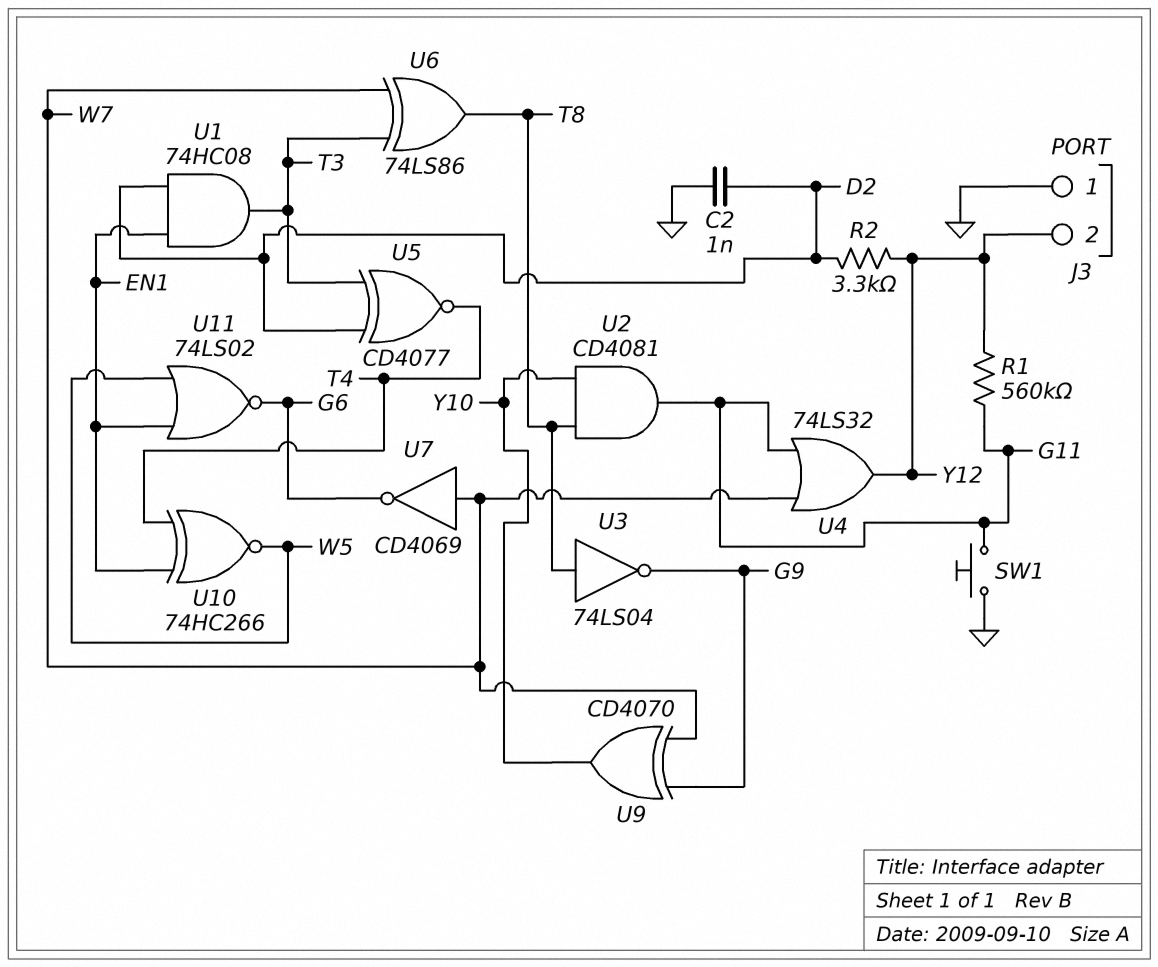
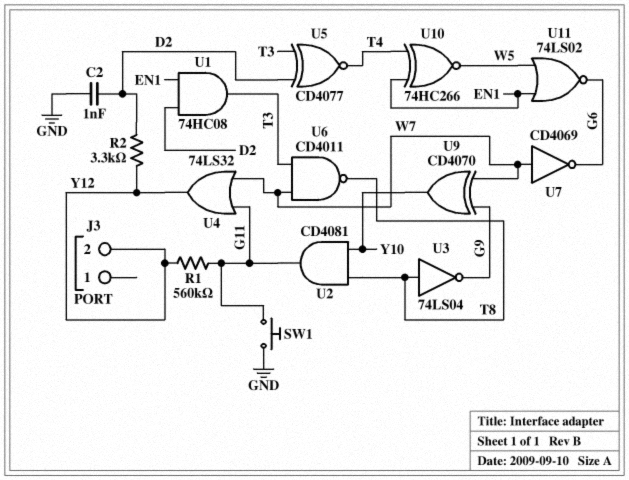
J3 pin 1: GND -> none
U6: XOR 74LS86 (in T3, in W7, out T8) -> NAND CD4011 (in T3, in W7, out T8)

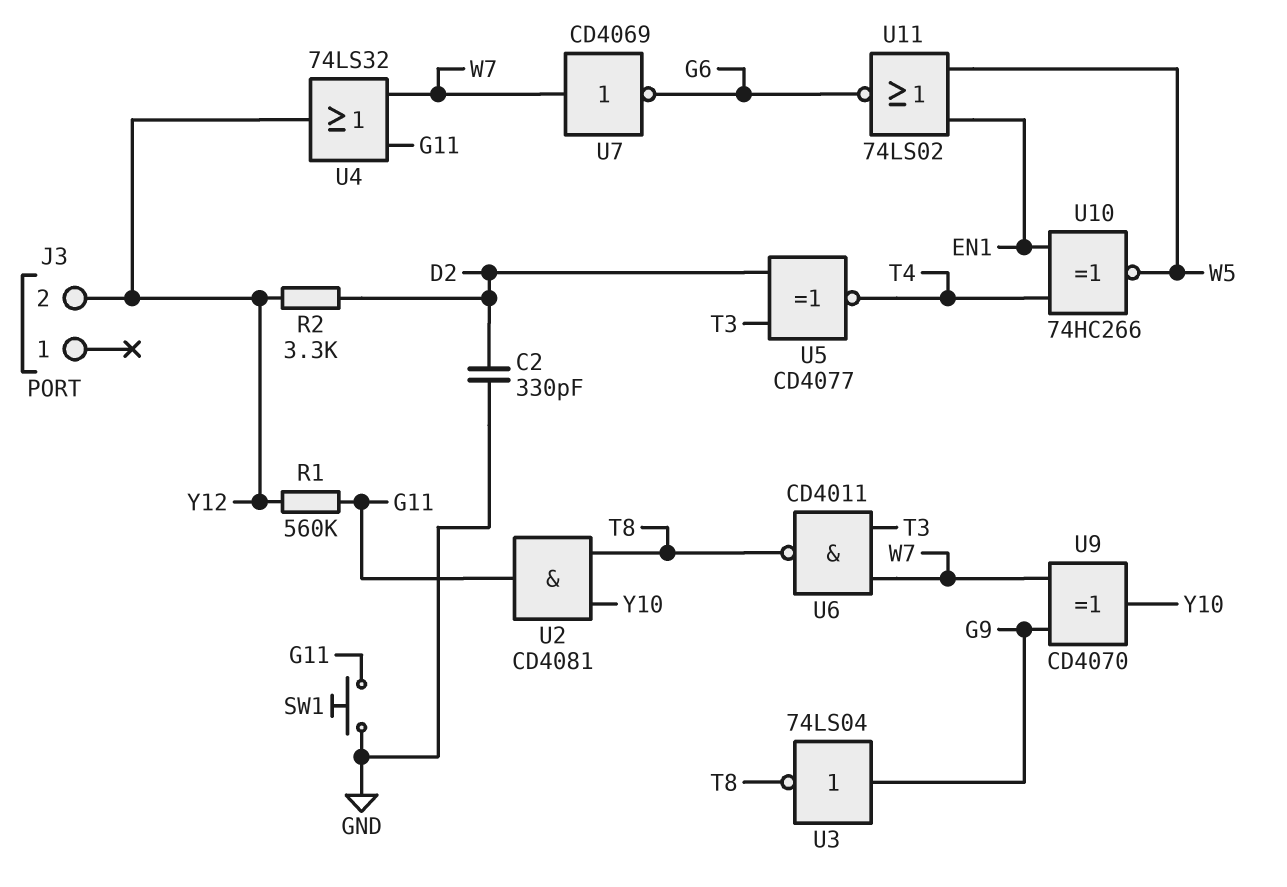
C2: 1nF (D2, GND) -> 330pF (D2, GND)
U1: AND 74HC08 (in D2, in EN1, out T3) -> none
U3: NOT 74LS04 (in T8, out G9) -> NOT 74LS04 (in G9, out T8)

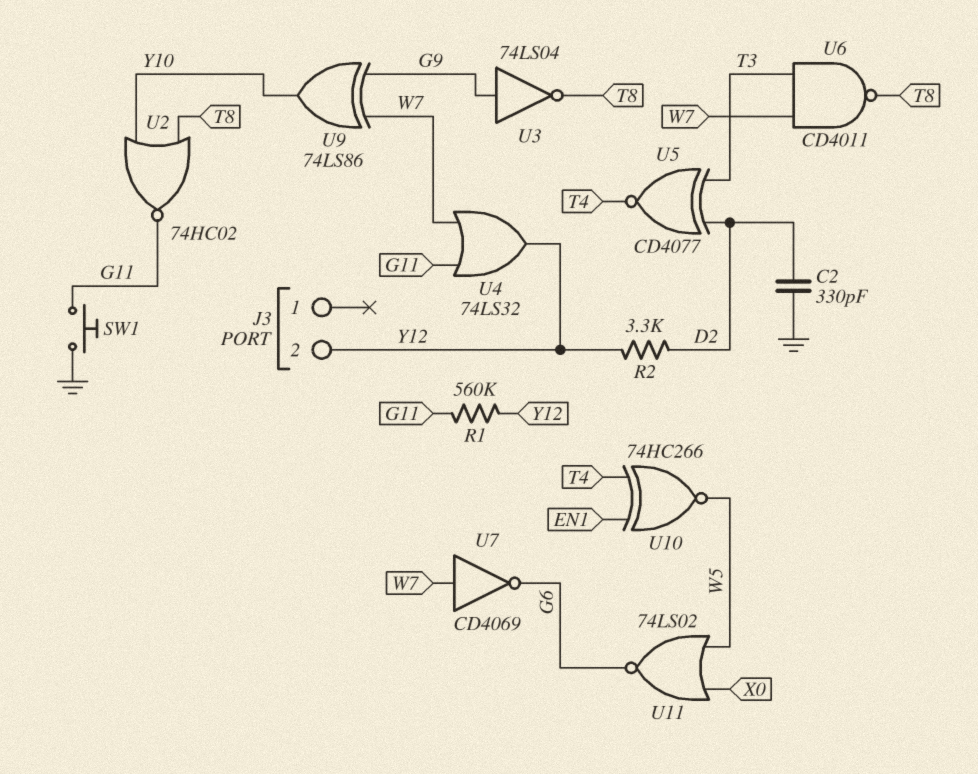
U2: AND CD4081 (in T8, in Y10, out G11) -> NOR 74HC02 (in T8, in Y10, out G11)
U9: XOR CD4070 (in G9, in W7, out Y10) -> XOR 74LS86 (in G9, in W7, out Y10)
U11: NOR 74LS02 (in EN1, in W5, out G6) -> NOR 74LS02 (in W5, in X0, out G6)

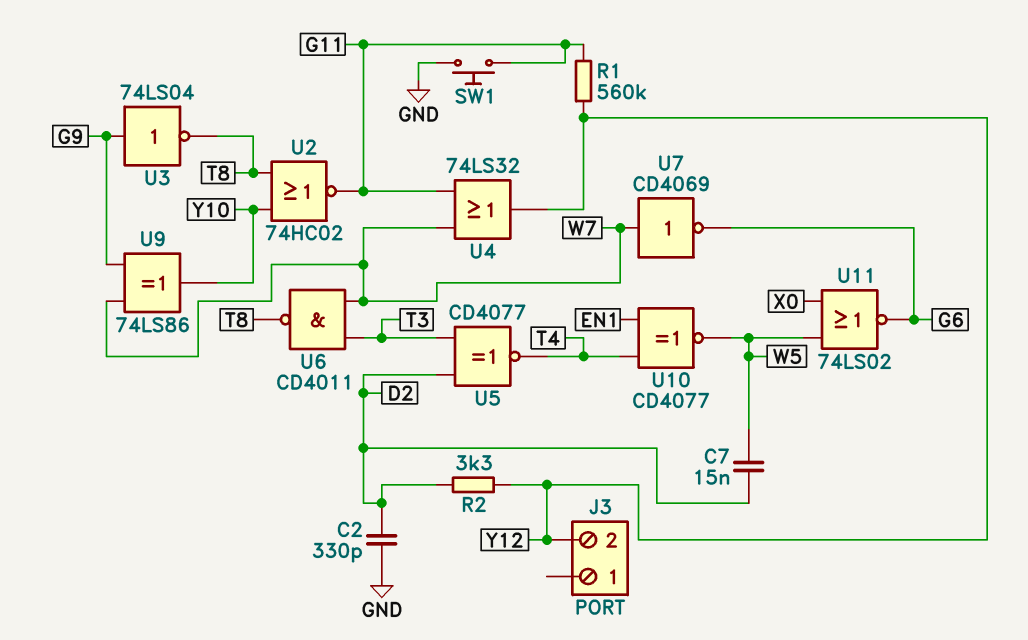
C7: none -> 15nF (D2, W5)
U10: XNOR 74HC266 (in EN1, in T4, out W5) -> XNOR CD4077 (in EN1, in T4, out W5)

